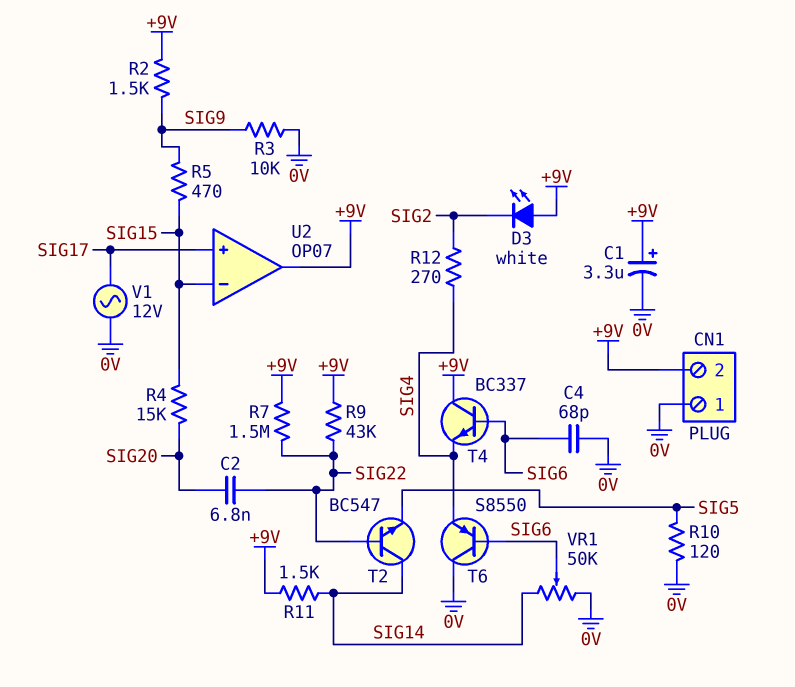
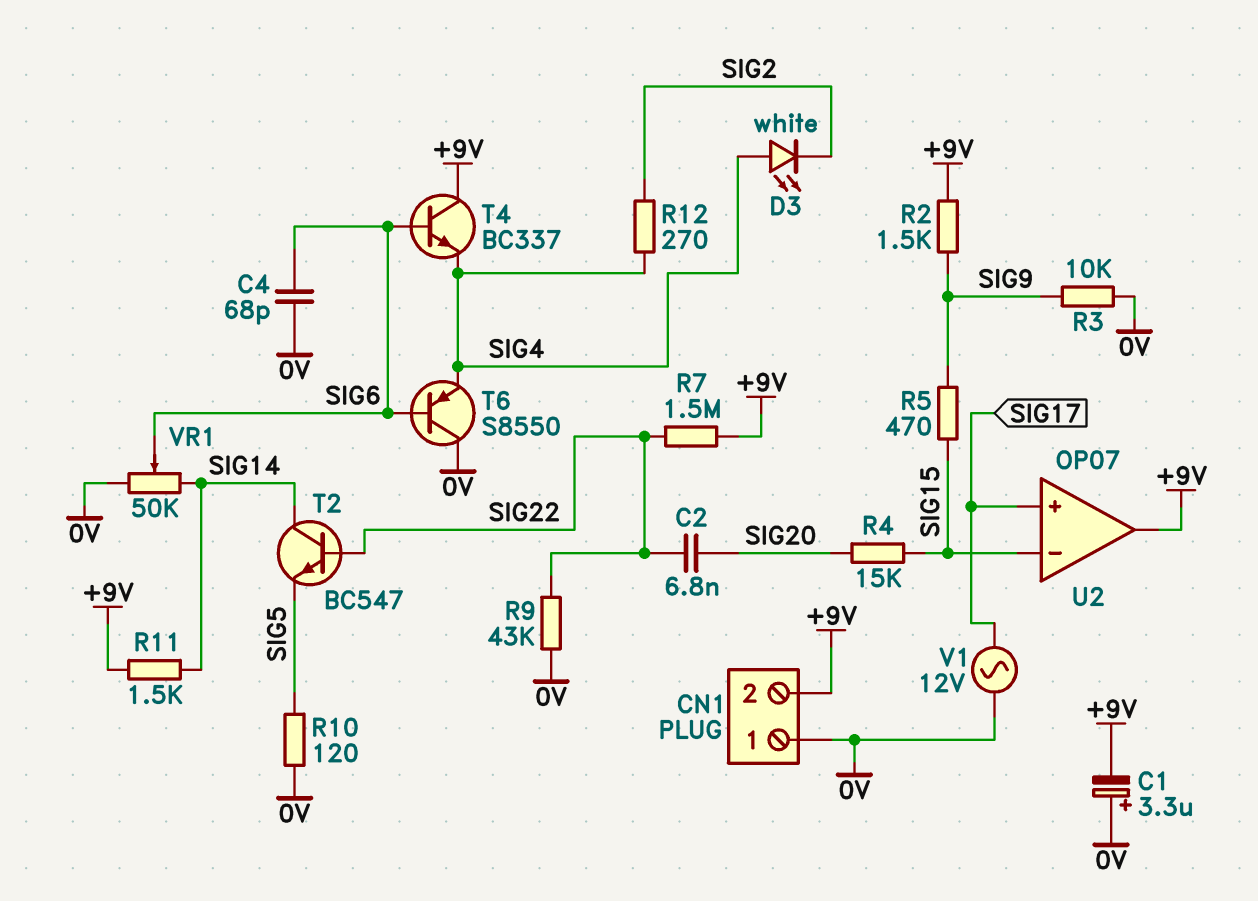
C1: 3.3uF (plus +9V, minus 0V) -> 3.3uF (plus 0V, minus +9V)
D3: LED white (A +9V, K SIG2) -> LED white (A SIG4, K SIG2)
R9: 43k (+9V, SIG22) -> 43k (0V, SIG22)

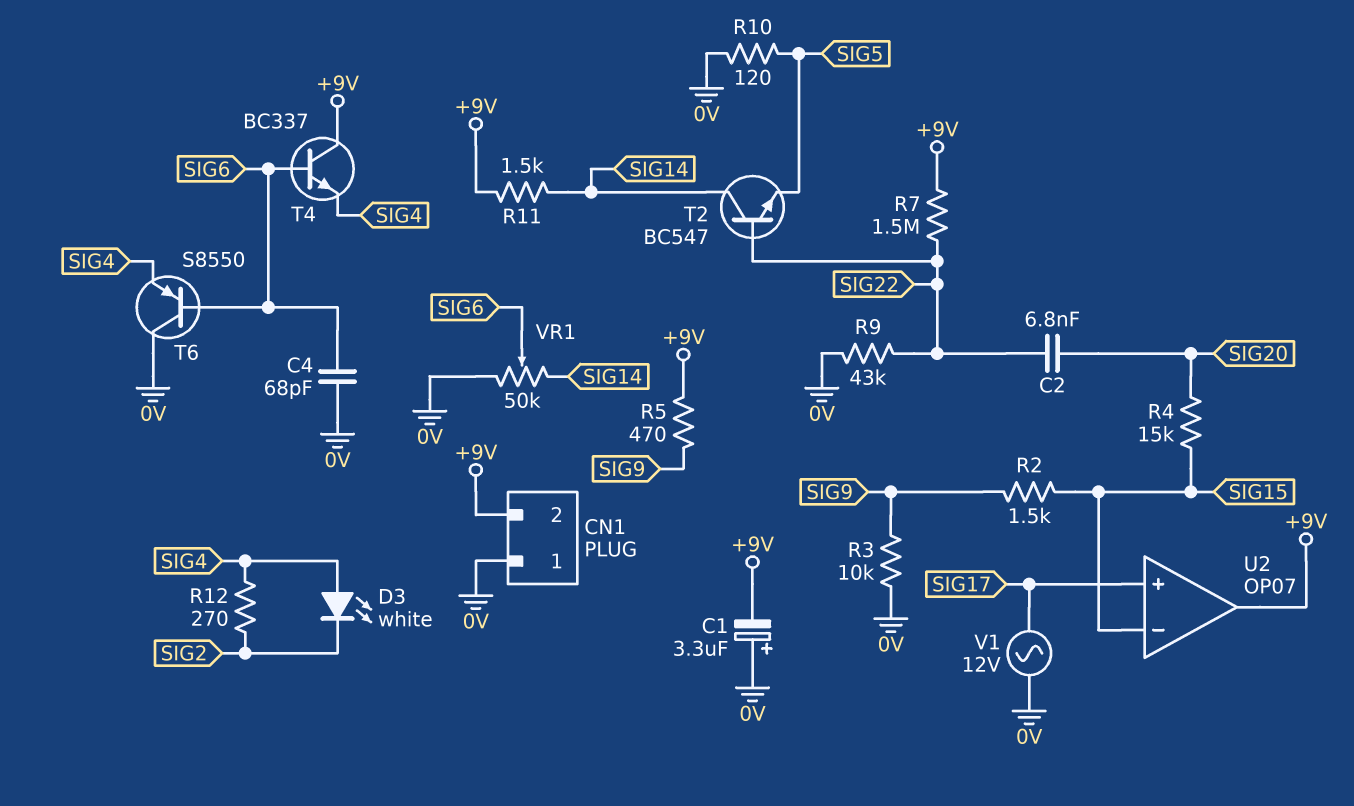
R2: 1.5k (+9V, SIG9) -> 1.5k (SIG9, SIG15)
R5: 470 (SIG9, SIG15) -> 470 (+9V, SIG9)

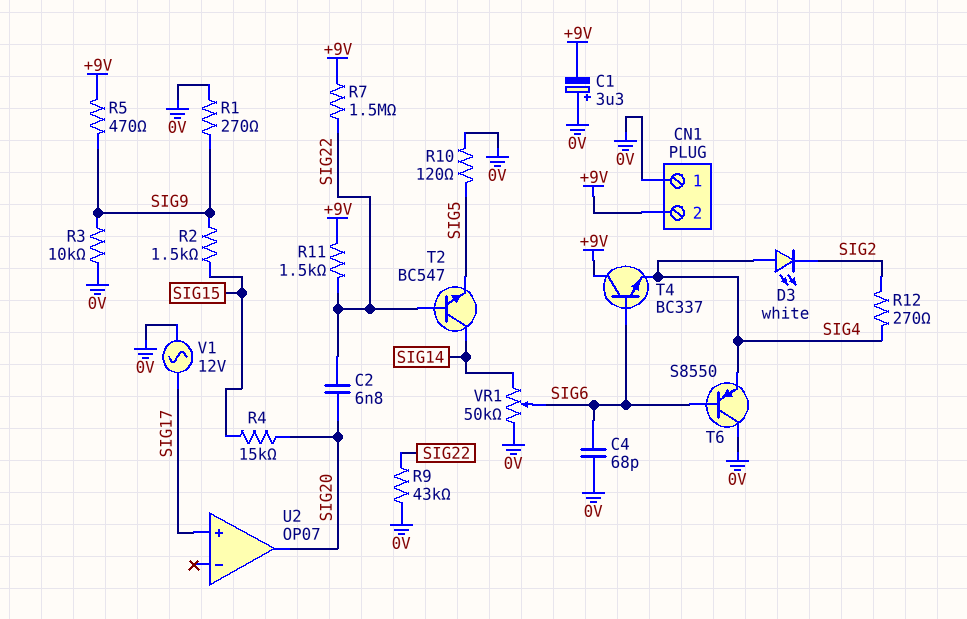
R1: none -> 270 (0V, SIG9)
R11: 1.5k (+9V, SIG14) -> 1.5k (+9V, SIG22)
U2 pin in-: SIG15 -> none
U2 pin out: +9V -> SIG20

